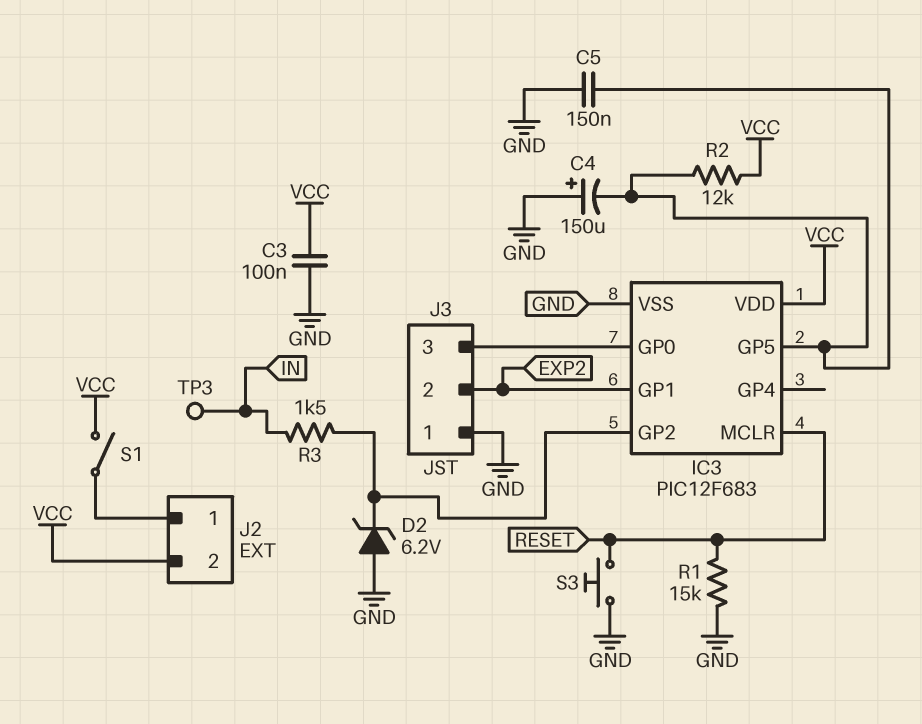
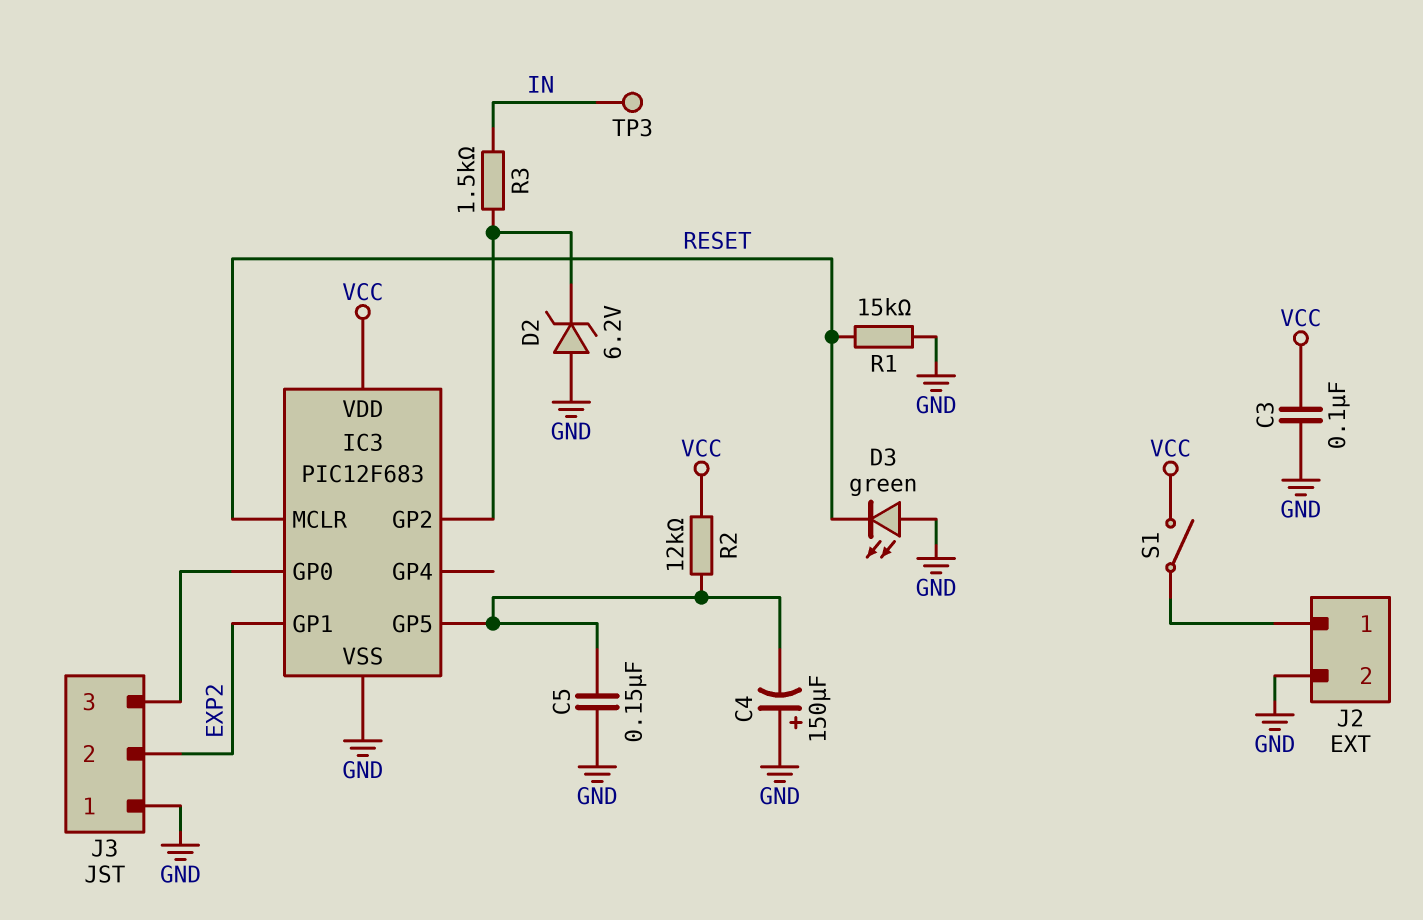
D3: none -> LED green (A GND, K RESET)
J2 pin 2: VCC -> GND
S3: button (GND, RESET) -> none

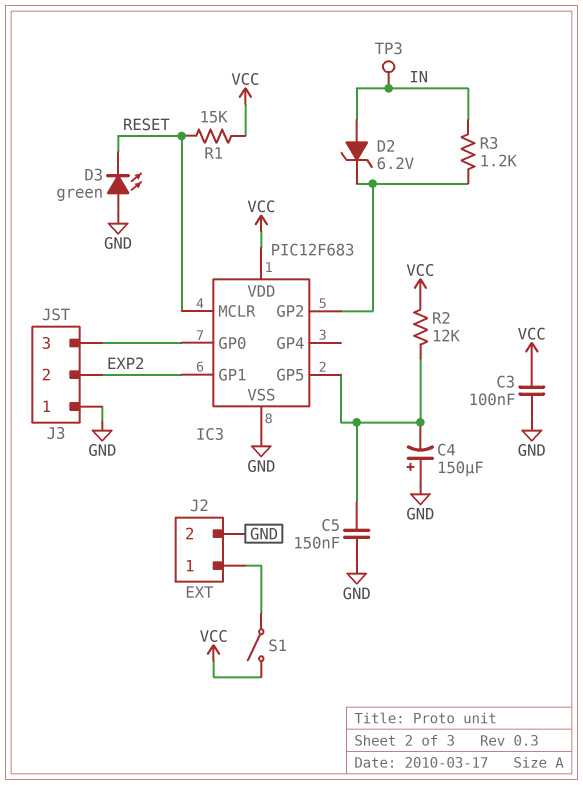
D2: zener 6.2V (A GND, K IC3/GP2) -> zener 6.2V (A IN, K IC3/GP2)
R1: 15k (GND, RESET) -> 15k (RESET, VCC)
R3: 1.5k (IC3/GP2, IN) -> 1.2k (IC3/GP2, IN)

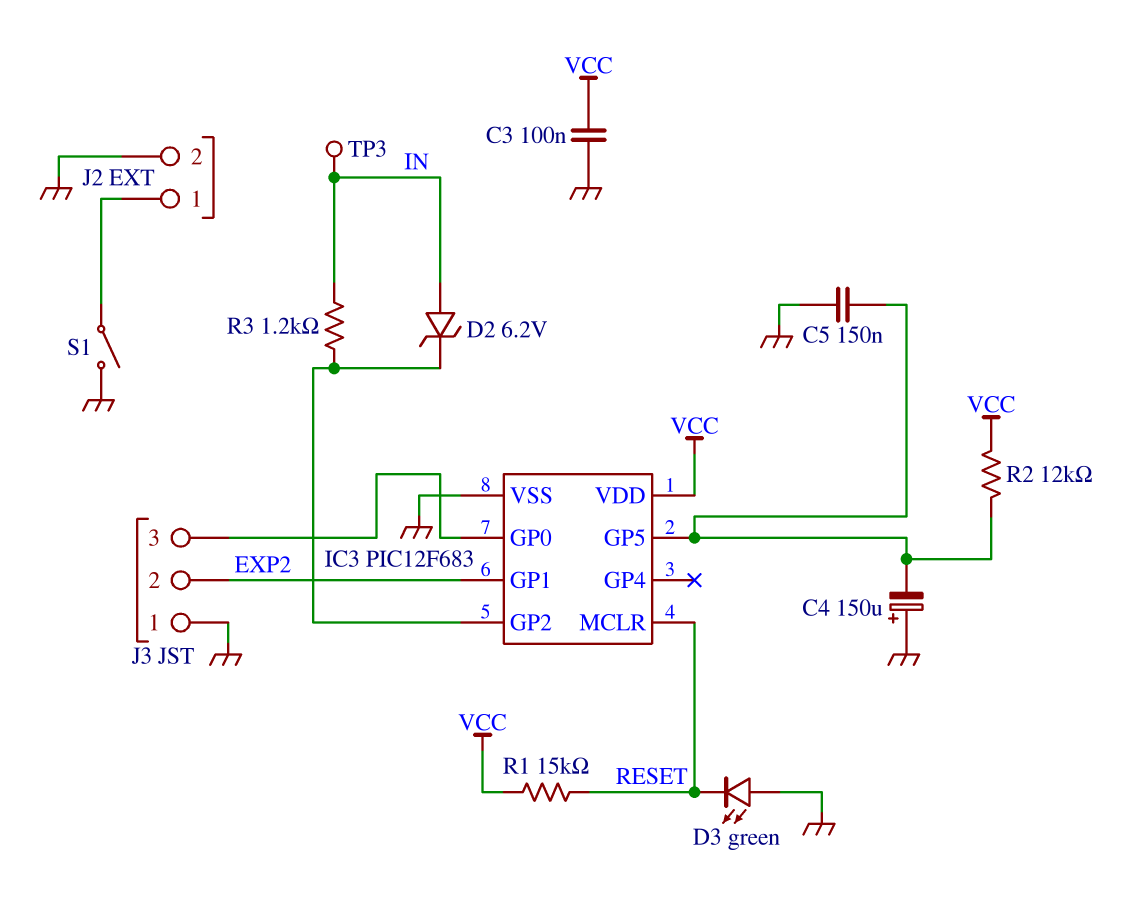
S1: switch (J2/1, VCC) -> switch (GND, J2/1)

